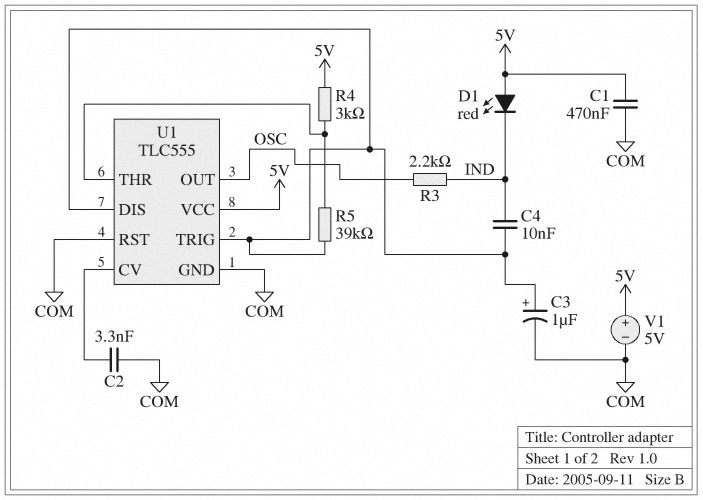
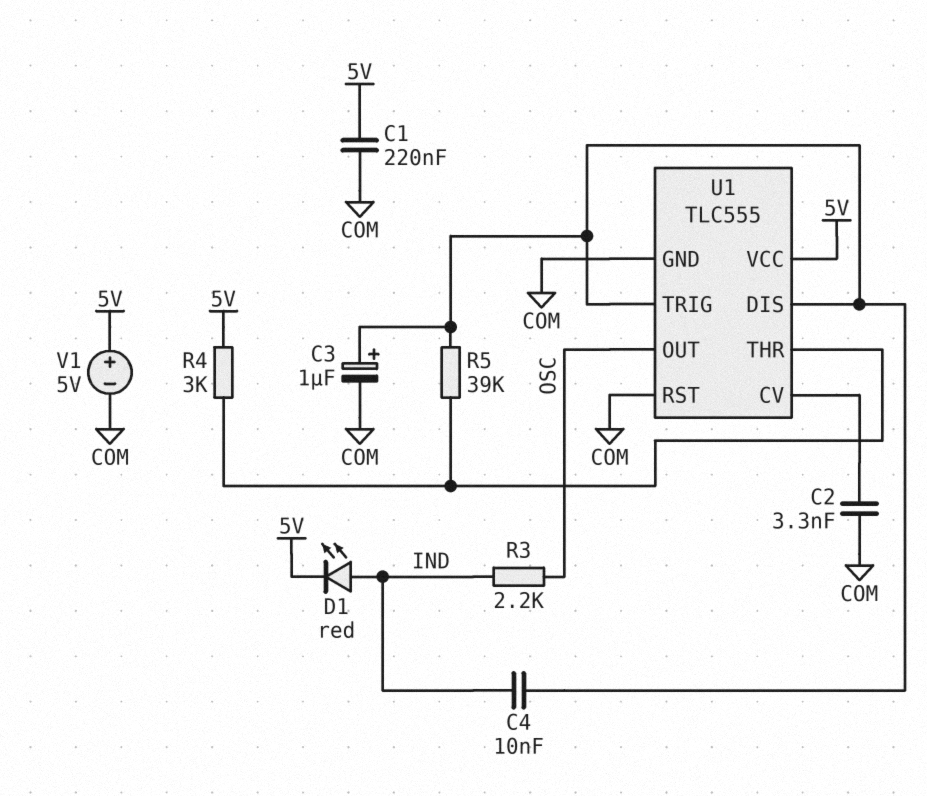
C1: 470nF (5V, COM) -> 220nF (5V, COM)
D1: LED red (A 5V, K IND) -> LED red (A IND, K 5V)

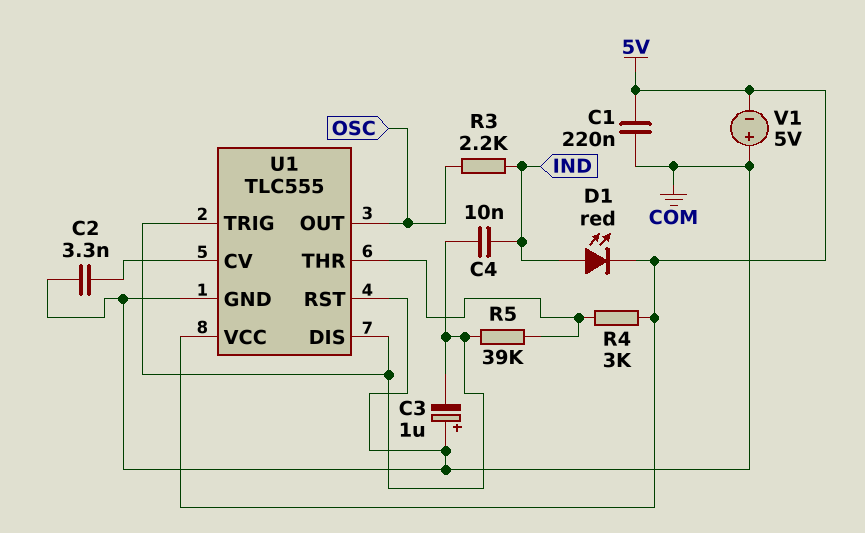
C3: 1uF (plus U1/DIS, minus COM) -> 1uF (plus COM, minus U1/DIS)
V1: 5V (plus 5V, minus COM) -> 5V (plus COM, minus 5V)

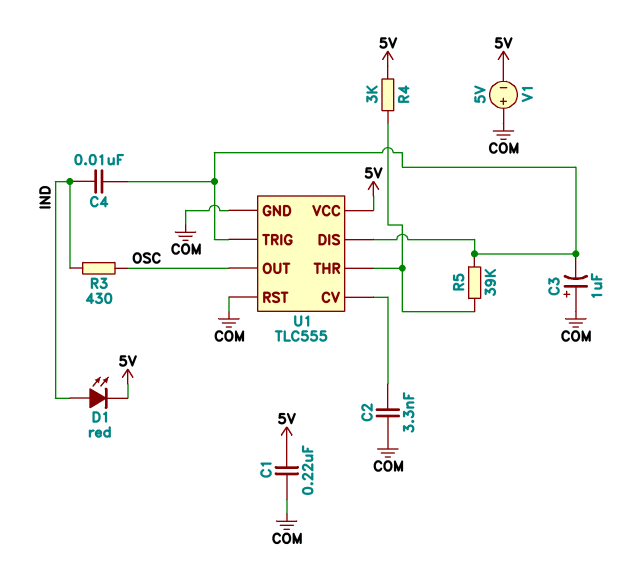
R3: 2.2k (IND, OSC) -> 430 (IND, OSC)

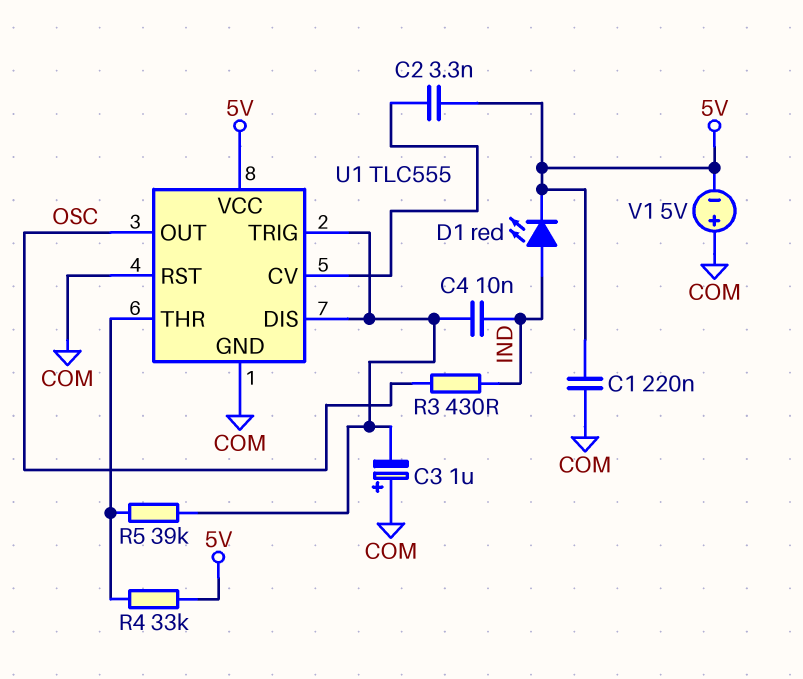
C2: 3.3nF (COM, U1/CV) -> 3.3nF (5V, U1/CV)
R4: 3k (5V, U1/THR) -> 33k (5V, U1/THR)

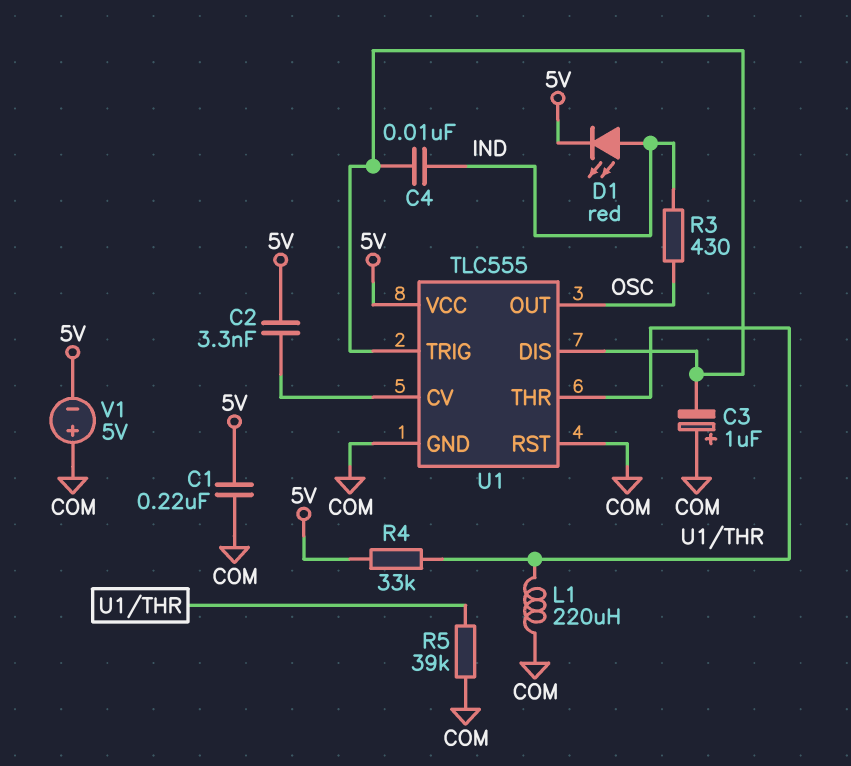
L1: none -> 220uH (COM, U1/THR)
R5: 39k (U1/DIS, U1/THR) -> 39k (COM, U1/THR)

